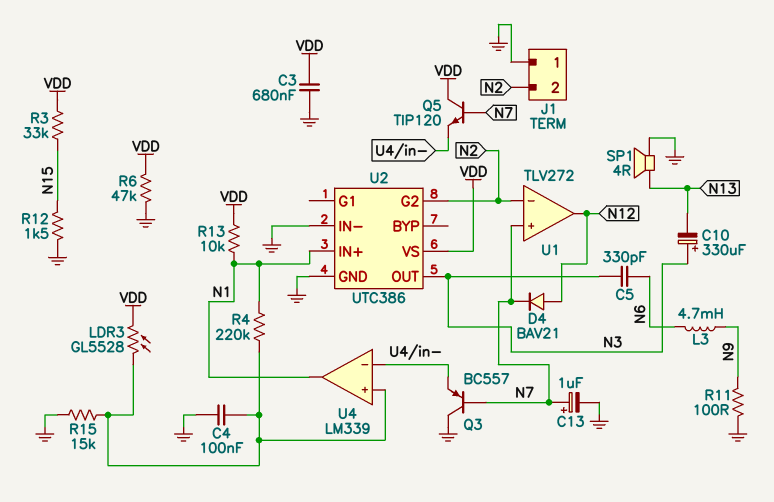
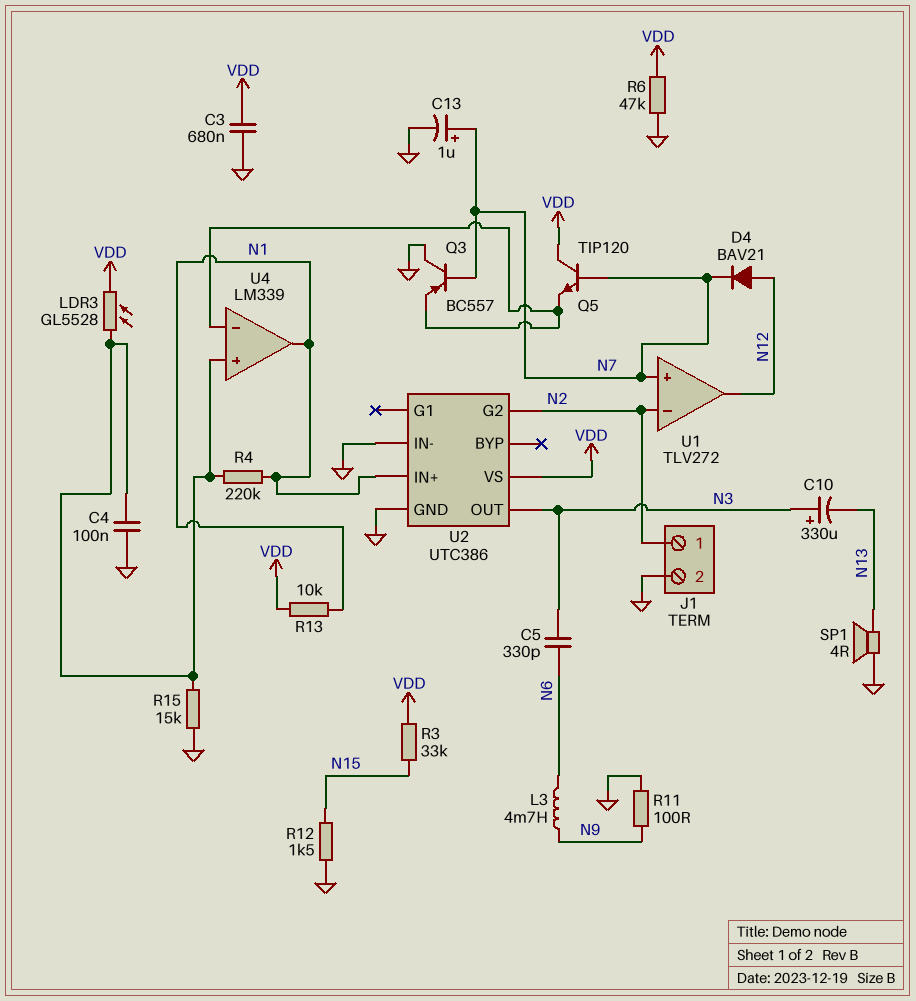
J1 pin 1: GND -> N2
J1 pin 2: N2 -> GND

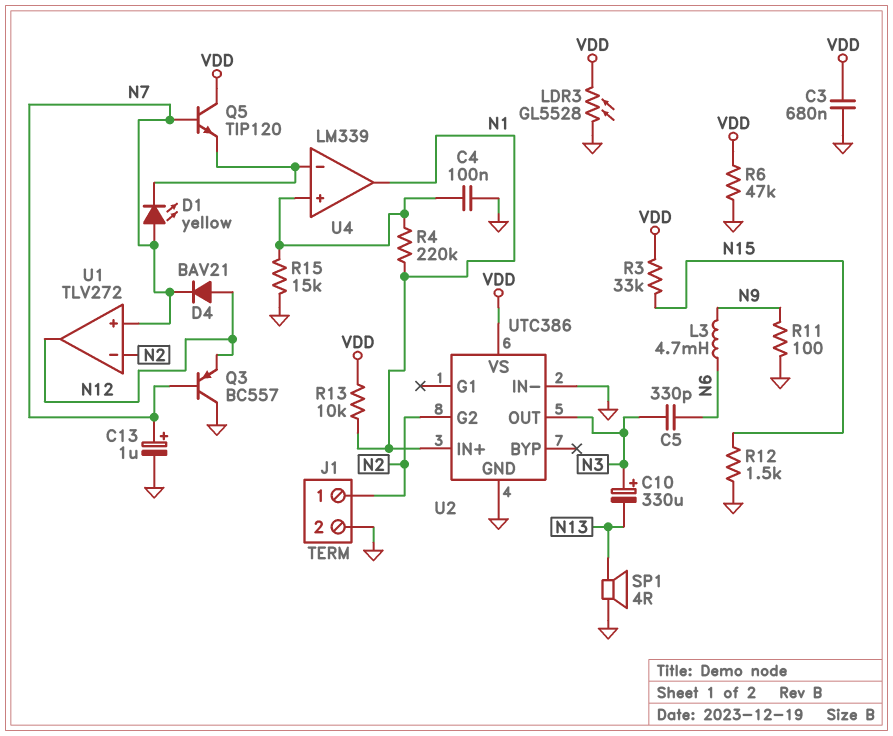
D1: none -> LED yellow (A N7, K U4/in-)
LDR3: GL5528 (U4/in+, VDD) -> GL5528 (GND, VDD)
Q3: PNP BC557 (B N7, C GND, E U4/in-) -> PNP BC557 (B N7, C GND, E N12)

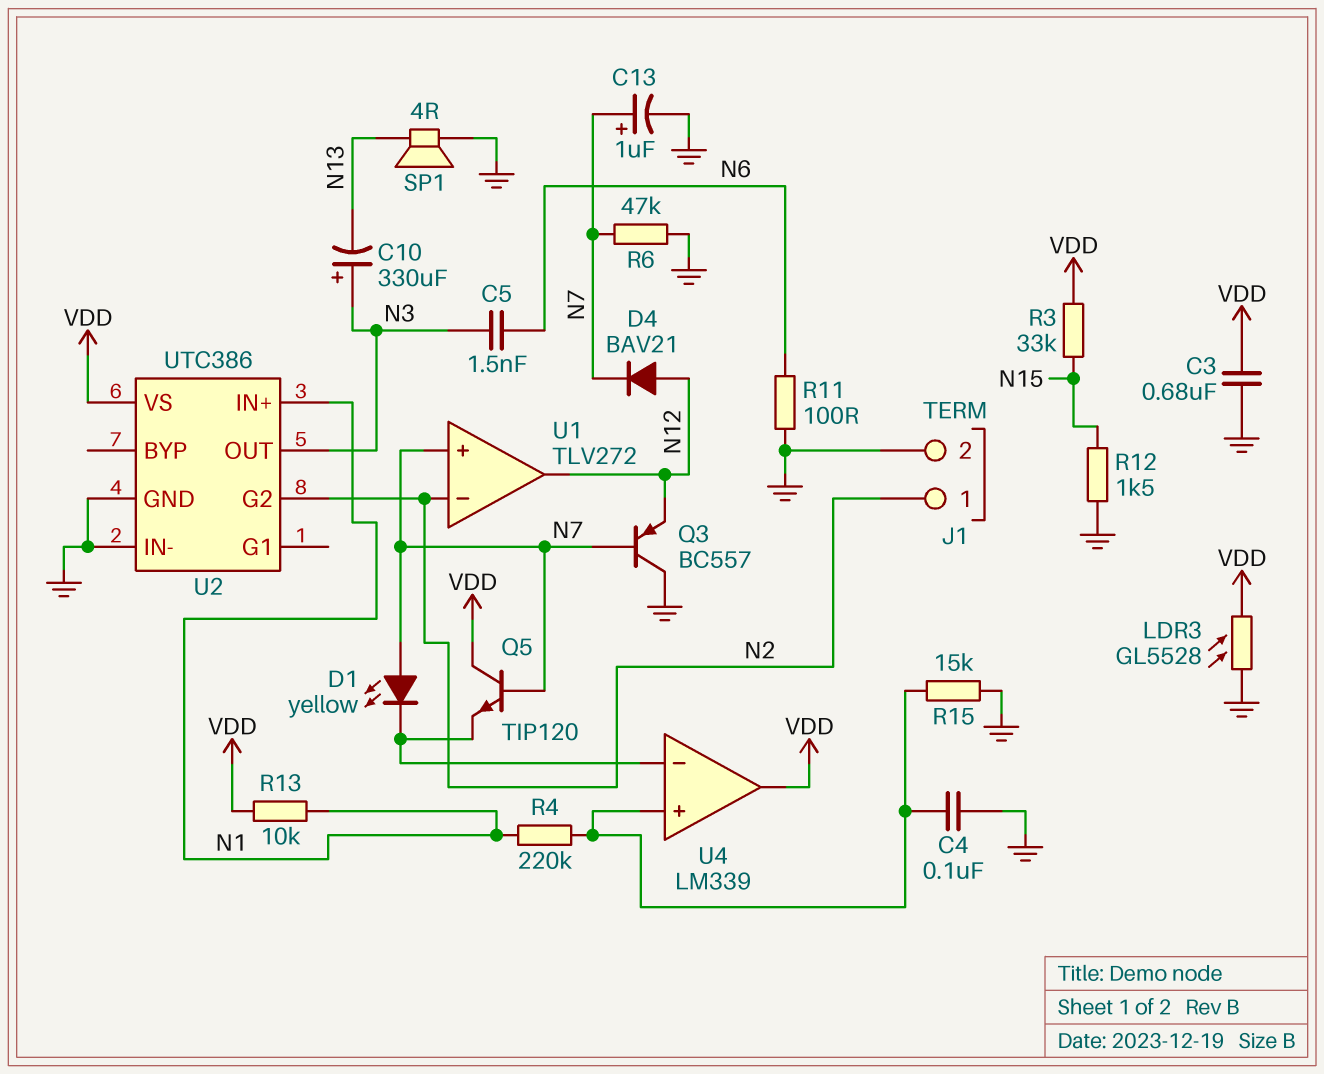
C5: 330pF (N3, N6) -> 1.5nF (N3, N6)
L3: 4.7mH (N6, N9) -> none
R6: 47k (GND, VDD) -> 47k (GND, N7)
R11: 100 (GND, N9) -> 100 (GND, N6)
U4 pin out: N1 -> VDD

